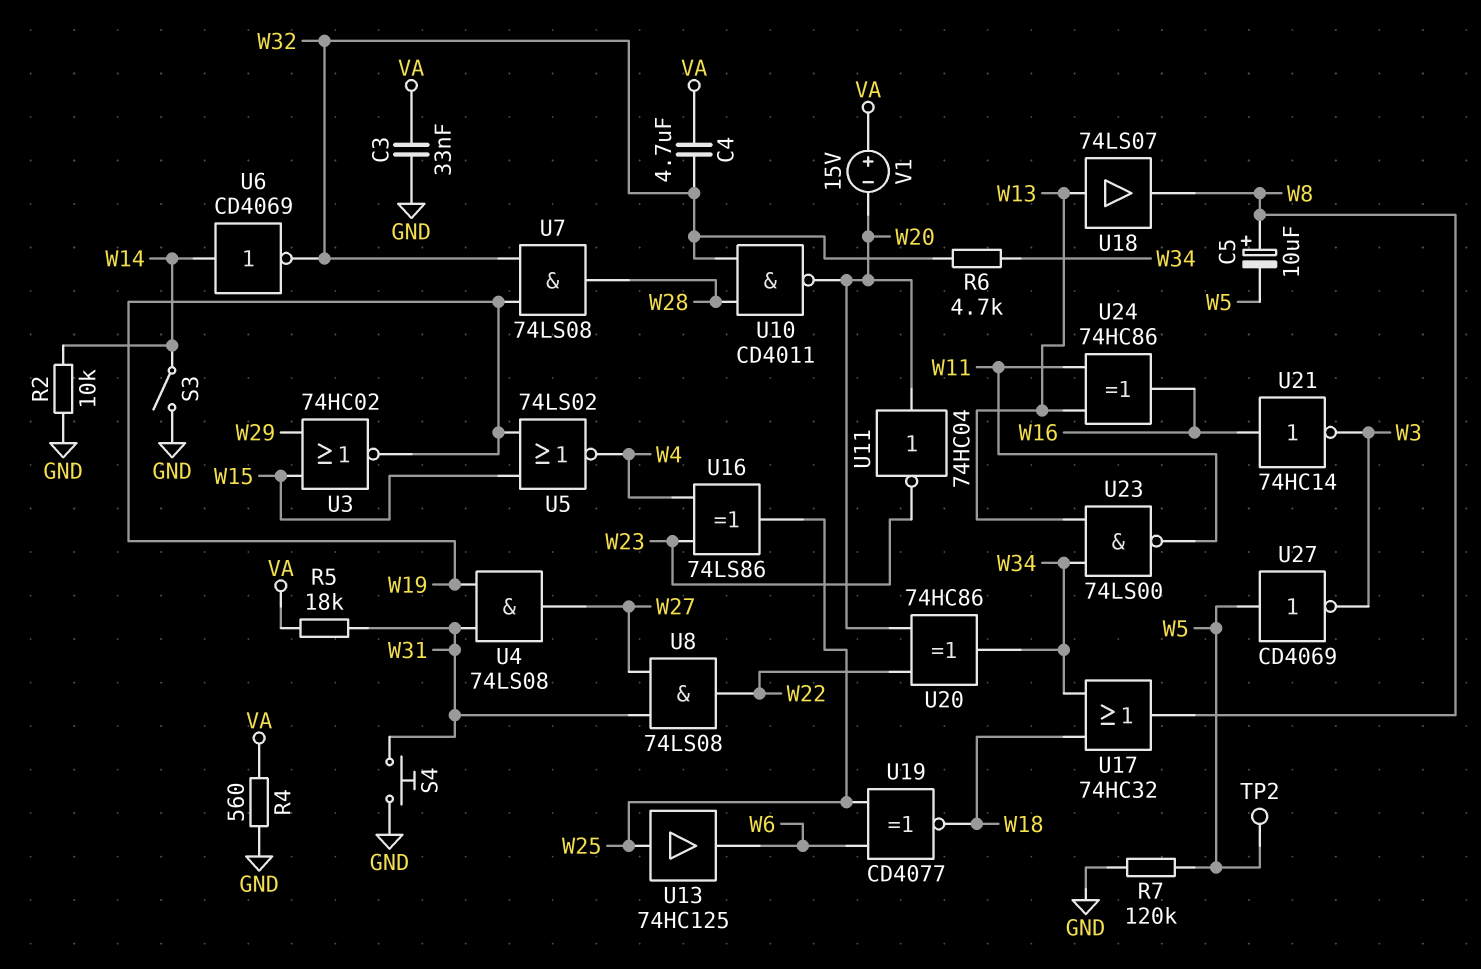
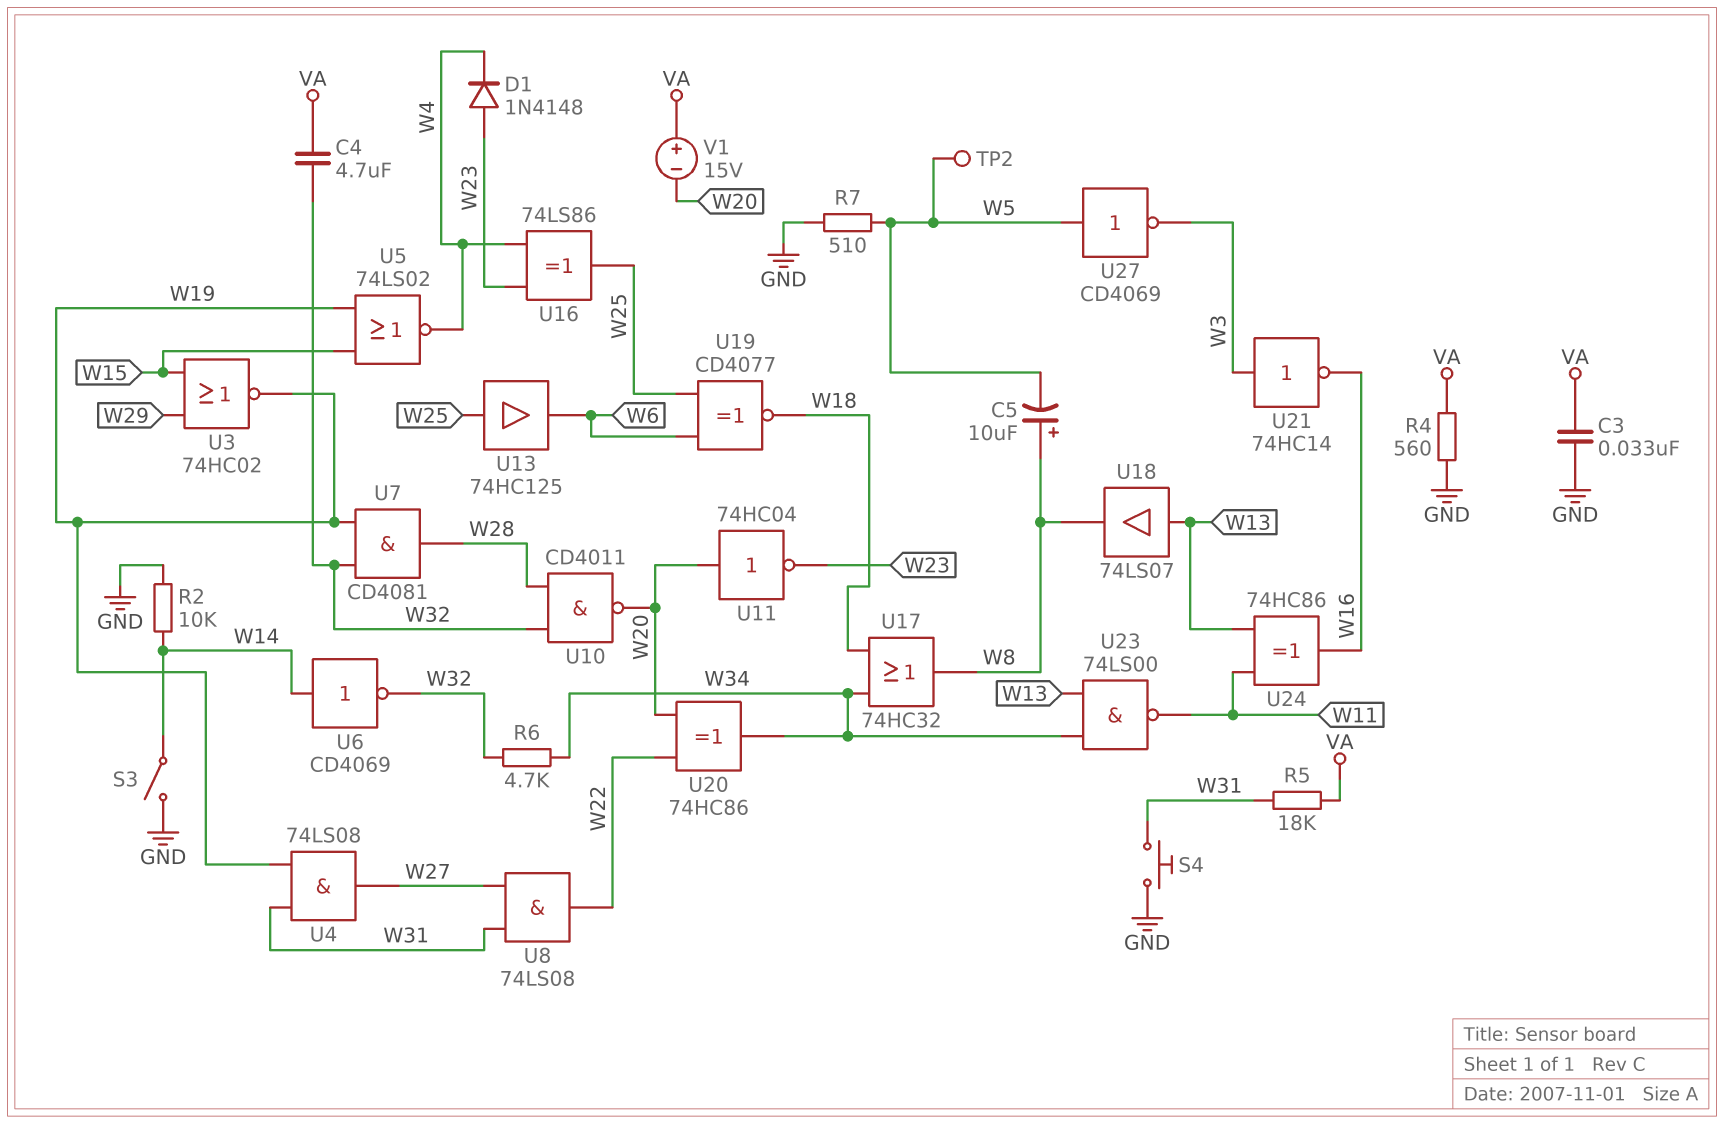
D1: none -> diode 1N4148 (A W23, K W4)
R7: 120k (GND, W5) -> 510 (GND, W5)
U7: AND 74LS08 (in W19, in W32, out W28) -> AND CD4081 (in W19, in W32, out W28)
U21: NOT 74HC14 (in W16, out W3) -> NOT 74HC14 (in W3, out W16)

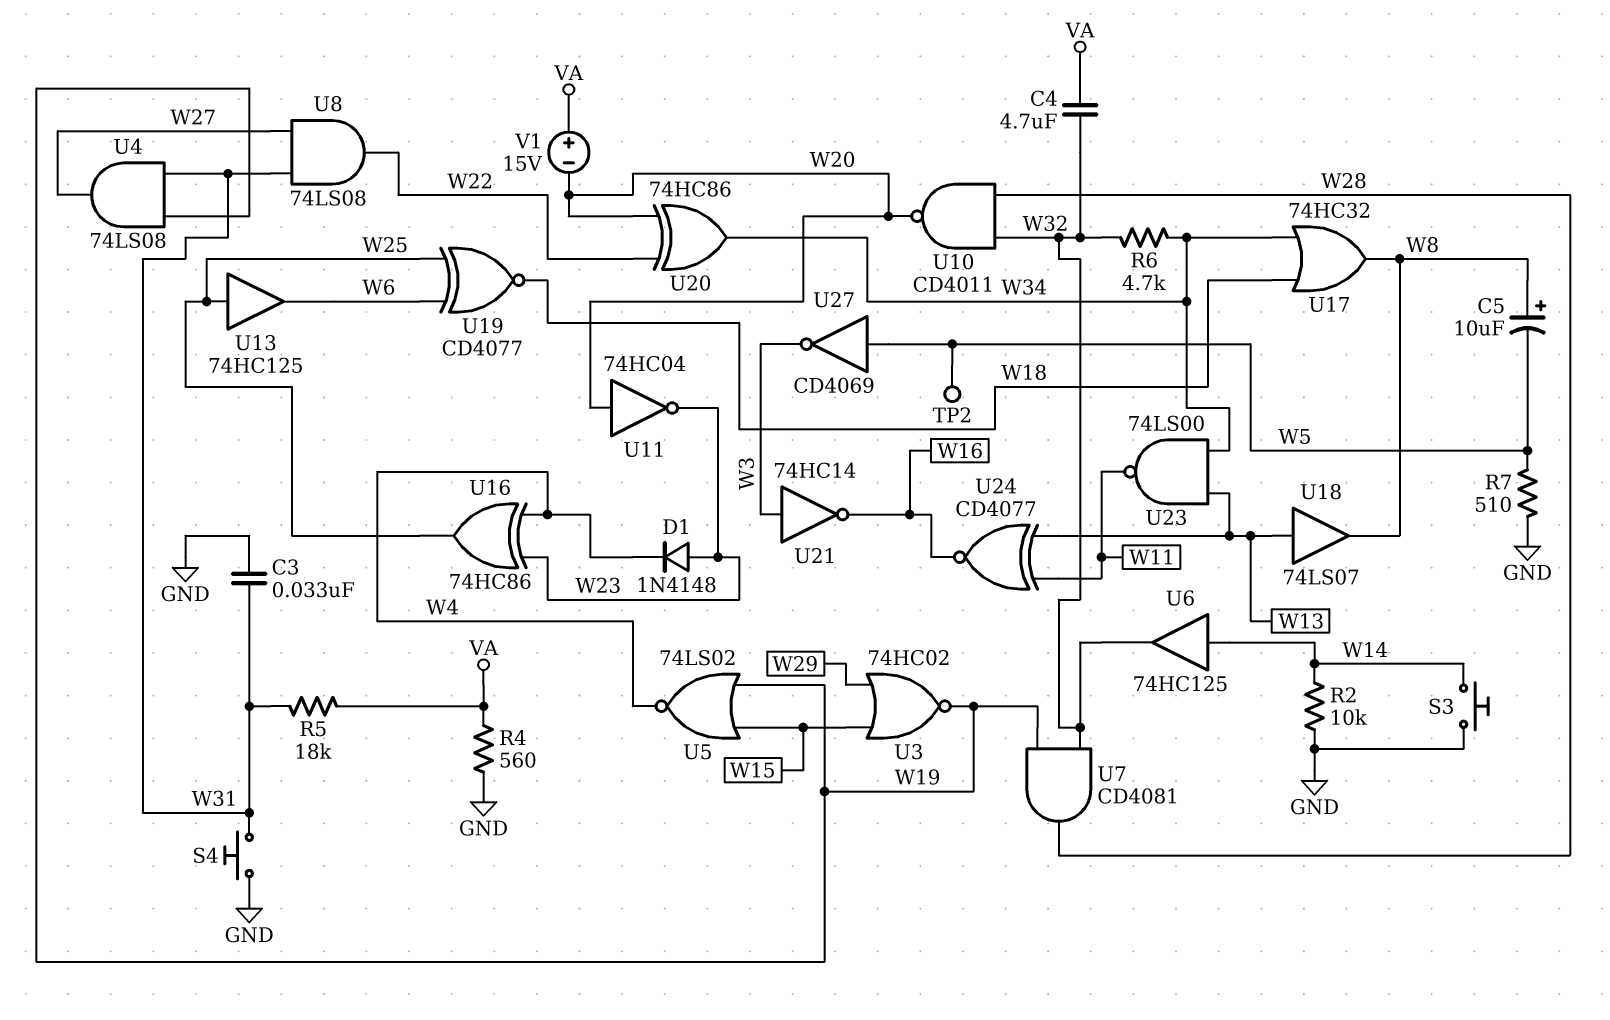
C3: 33nF (GND, VA) -> 33nF (GND, W31)
S3: switch (GND, W14) -> button (GND, W14)
U6: NOT CD4069 (in W14, out W32) -> buffer 74HC125 (in W14, out W32)
U16: XOR 74LS86 (in W4, in W23, out W25) -> XOR 74HC86 (in W4, in W23, out W25)
U24: XOR 74HC86 (in W11, in W13, out W16) -> XNOR CD4077 (in W11, in W13, out W16)

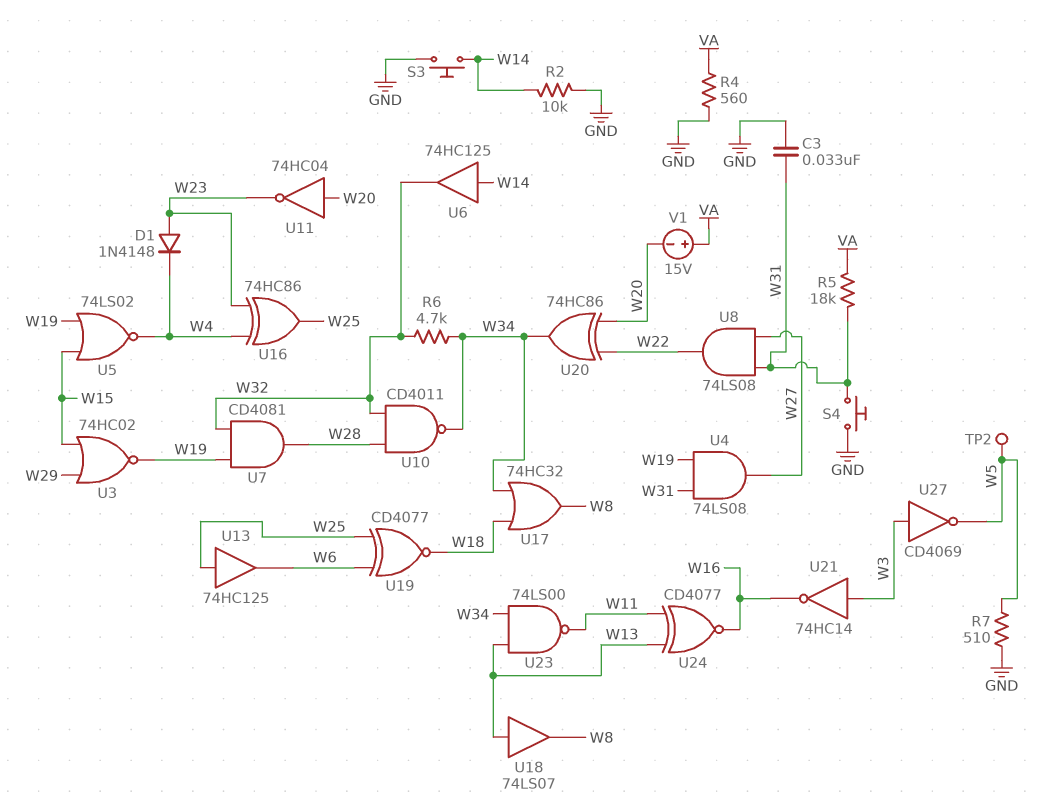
C4: 4.7uF (VA, W32) -> none
C5: 10uF (plus W8, minus W5) -> none
U10: NAND CD4011 (in W28, in W32, out W20) -> NAND CD4011 (in W28, in W32, out W34)
U27: NOT CD4069 (in W5, out W3) -> NOT CD4069 (in W3, out W5)

